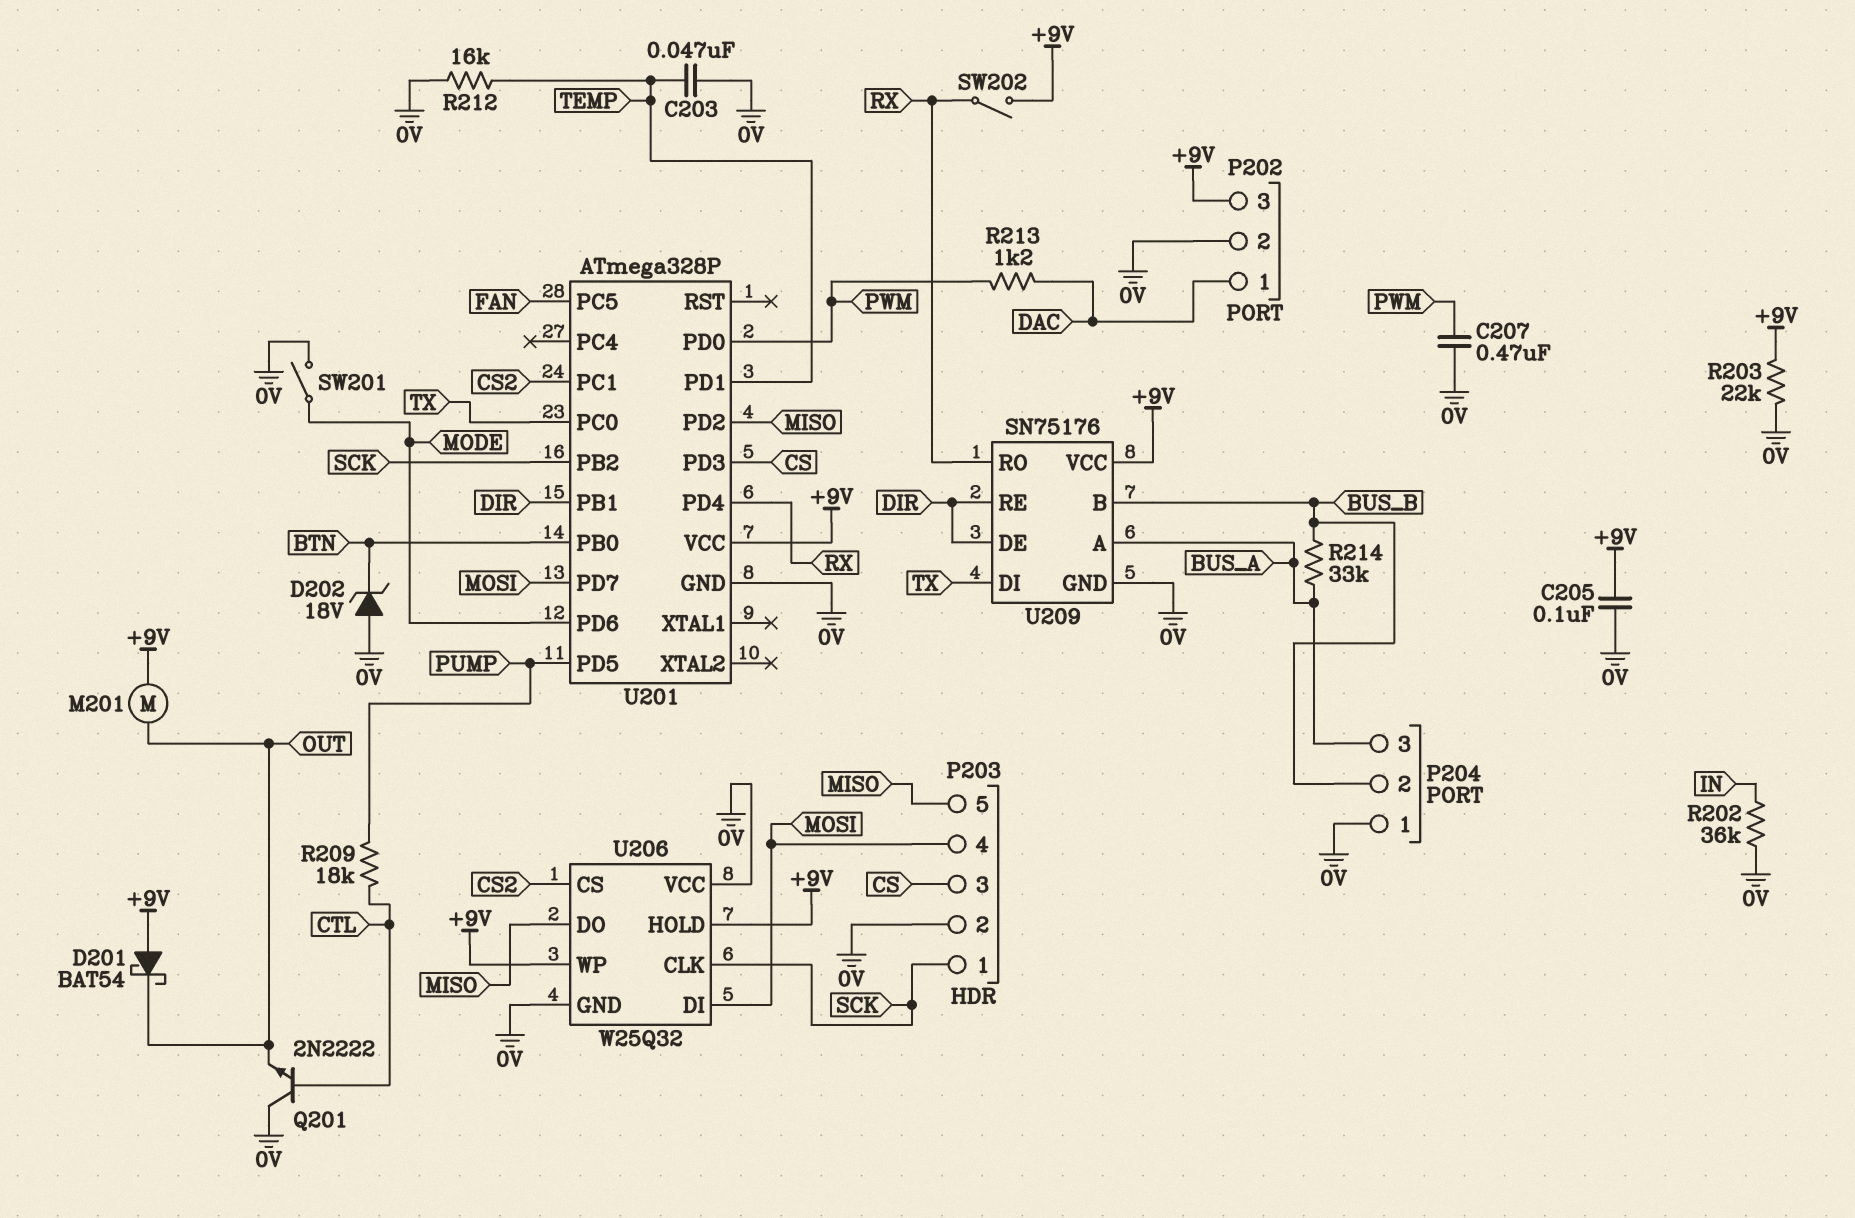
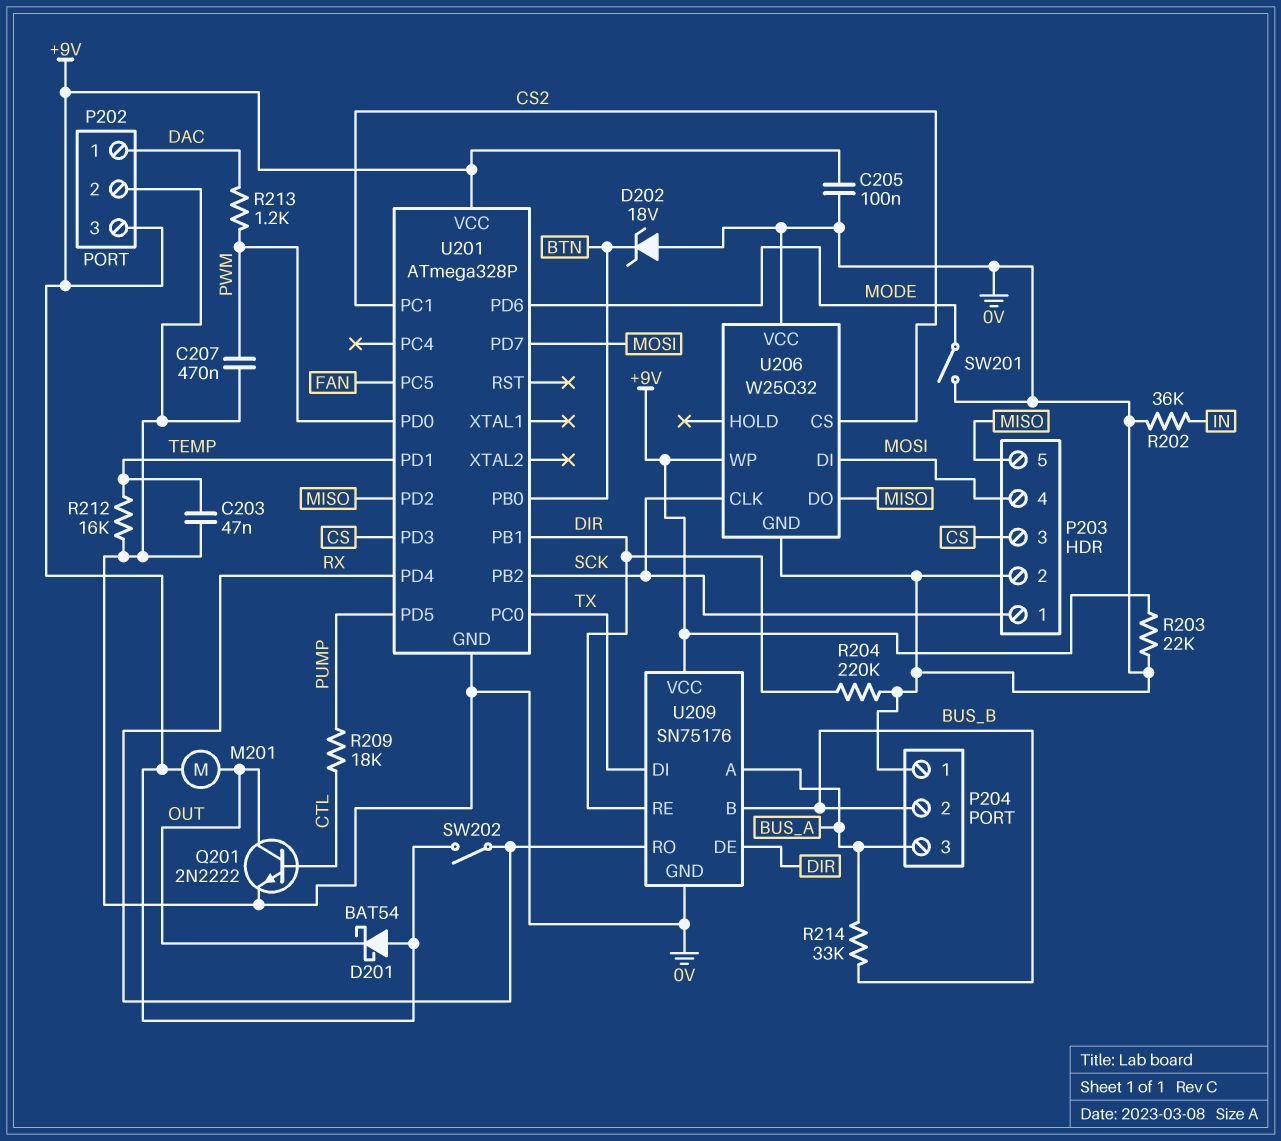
Q201: NPN 2N2222 (B CTL, C 0V, E OUT) -> NPN 2N2222 (B CTL, C OUT, E 0V)
R204: none -> 220k (0V, DIR)
U206 pin HOLD: +9V -> none

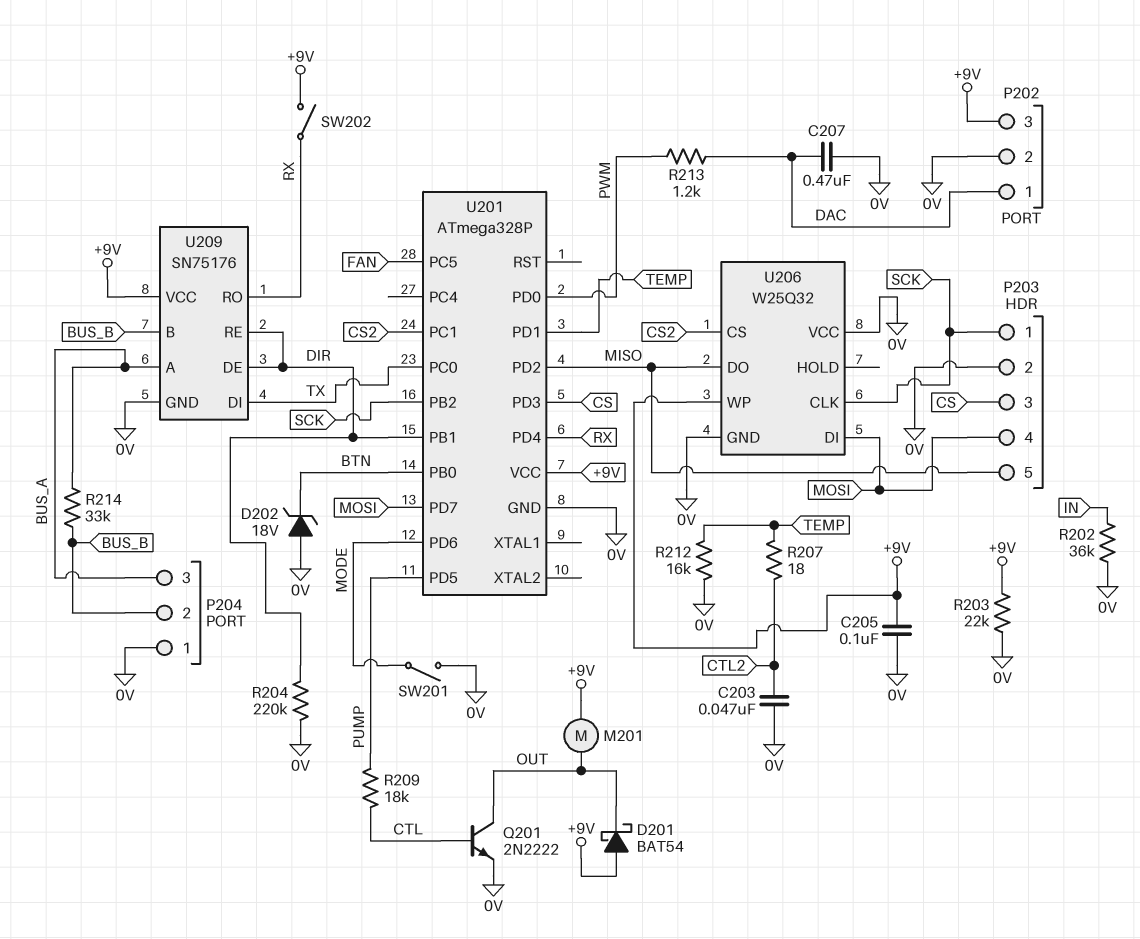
C203: 47nF (0V, TEMP) -> 47nF (0V, CTL2)
C207: 470nF (0V, PWM) -> 470nF (0V, DAC)
R207: none -> 18 (CTL2, TEMP)

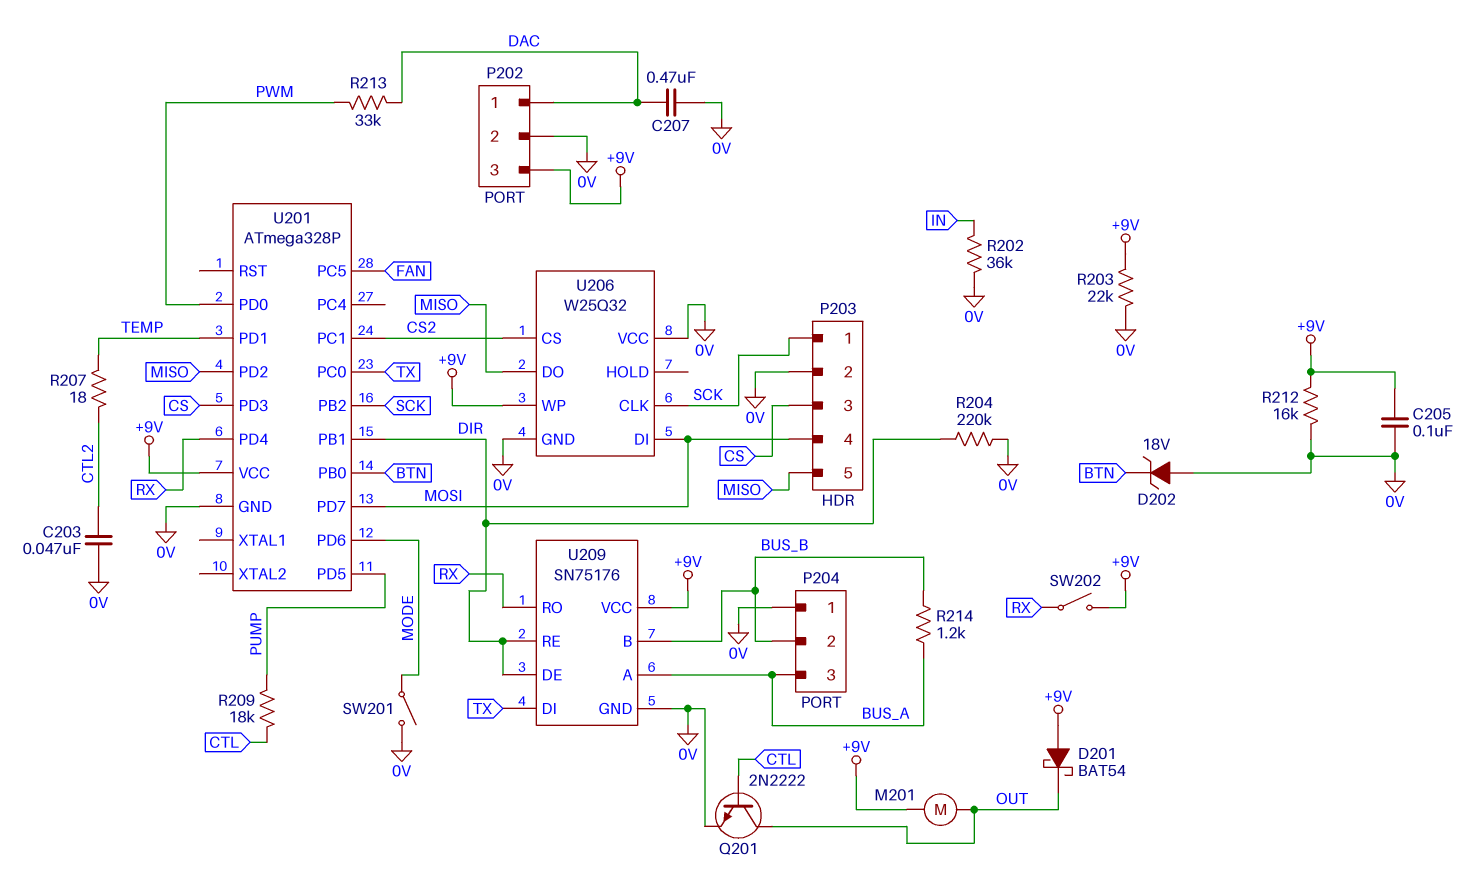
R212: 16k (0V, TEMP) -> 16k (+9V, 0V)
R213: 1.2k (DAC, PWM) -> 33k (DAC, PWM)
R214: 33k (BUS_A, BUS_B) -> 1.2k (BUS_A, BUS_B)

